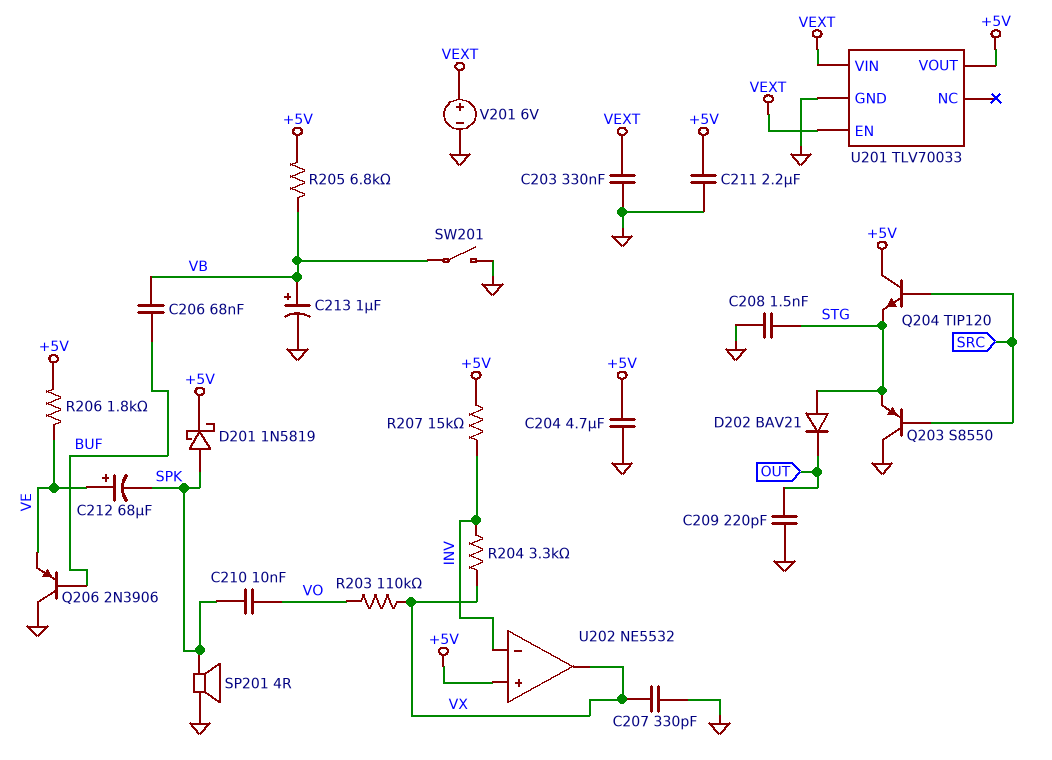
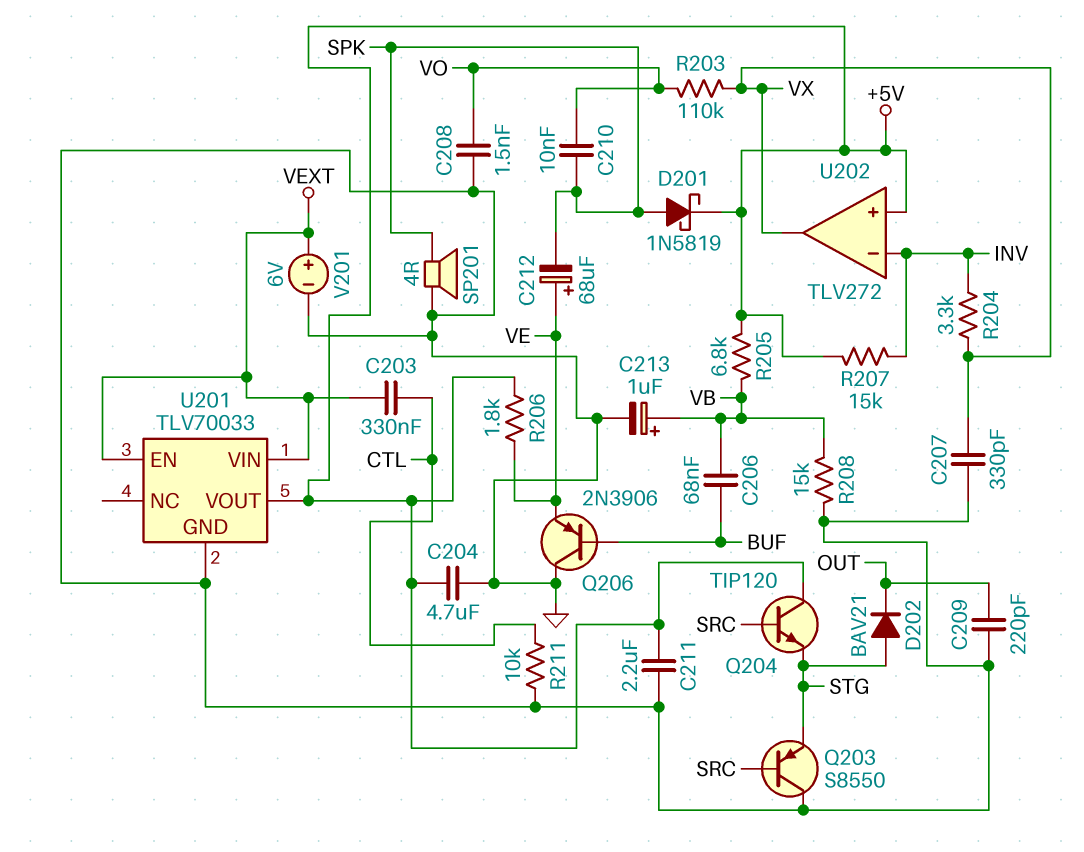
C203: 330nF (GND, VEXT) -> 330nF (CTL, VEXT)
C208: 1.5nF (GND, STG) -> 1.5nF (GND, VO)
R208: none -> 15k (GND, VB)
R211: none -> 10k (CTL, GND)
SW201: switch (GND, VB) -> none
U202: NE5532 -> TLV272

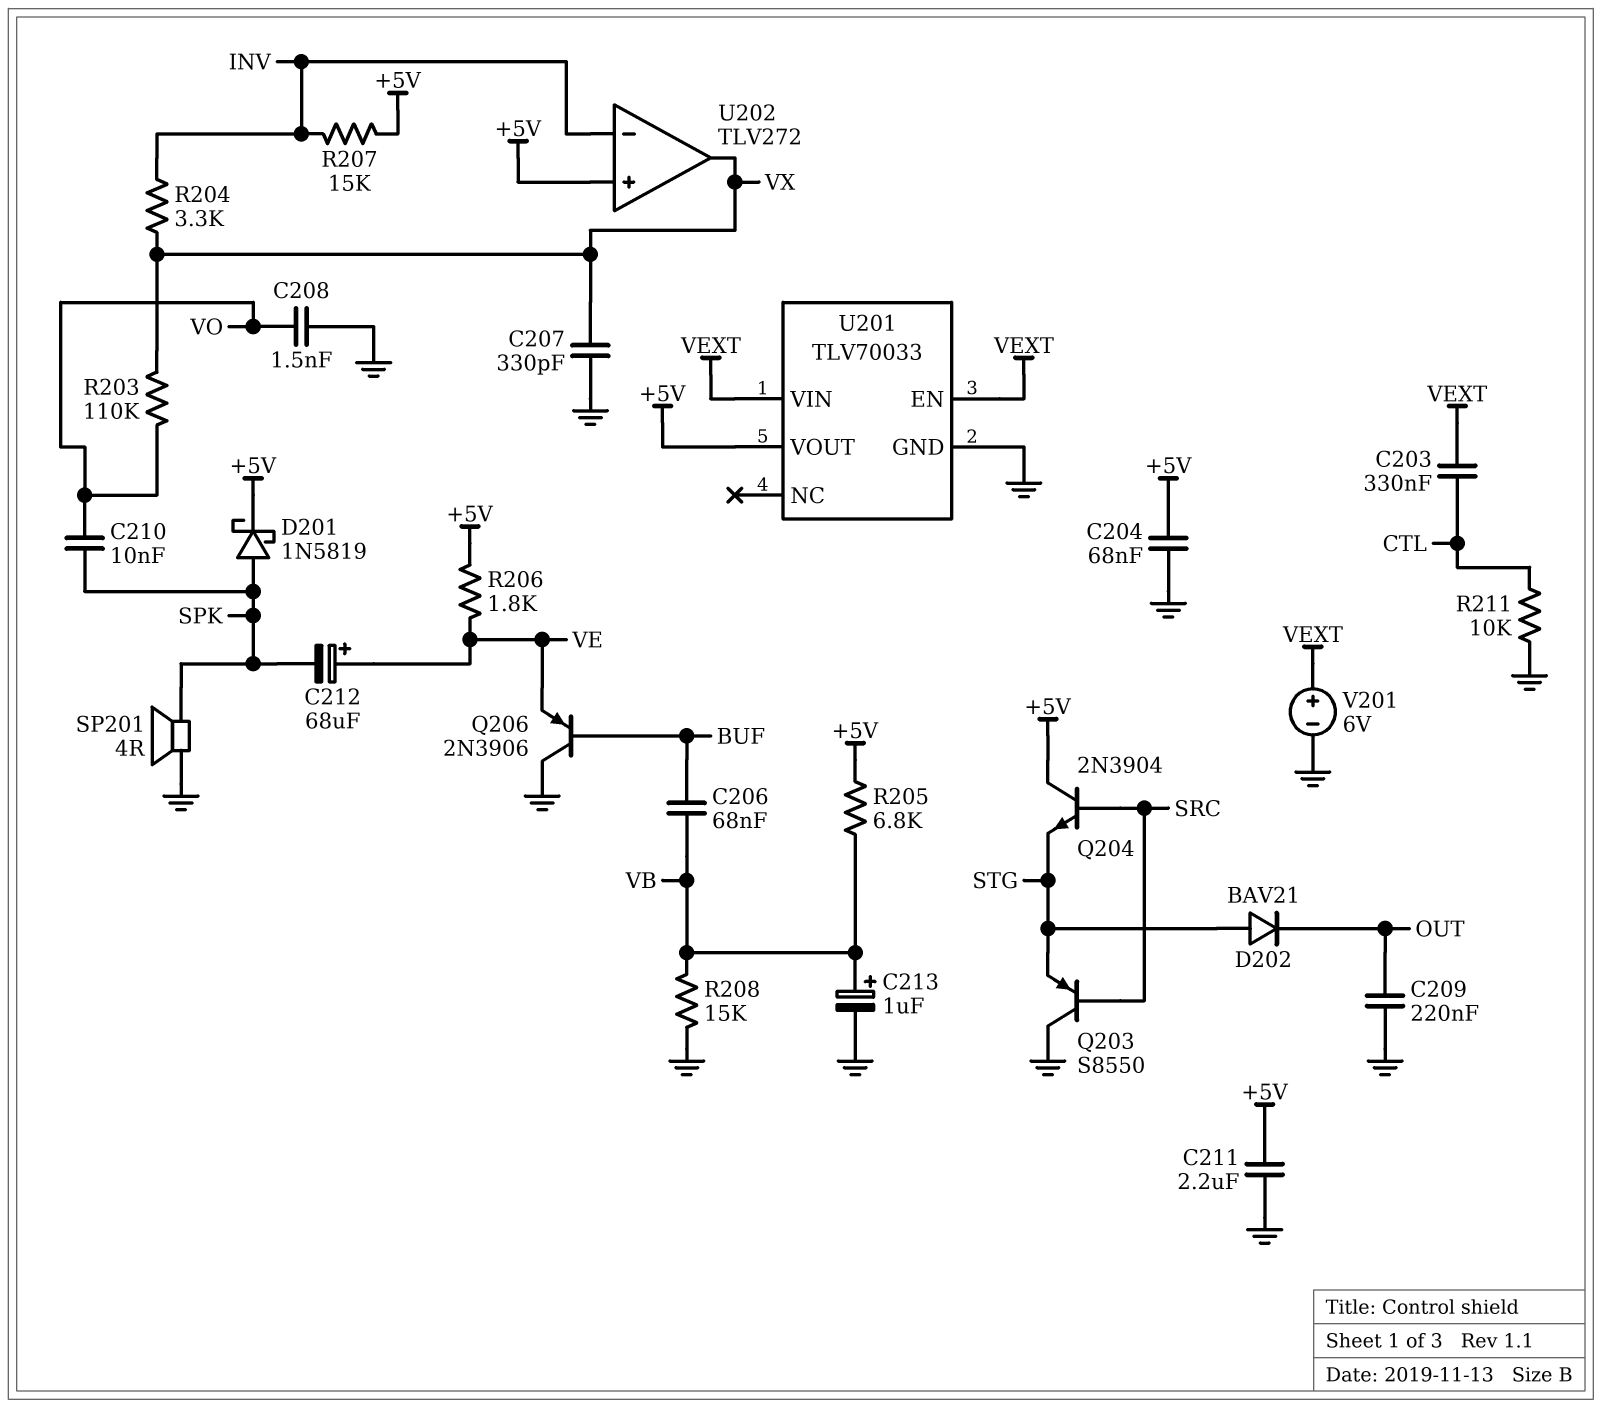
C204: 4.7uF (+5V, GND) -> 68nF (+5V, GND)
C209: 220pF (GND, OUT) -> 220nF (GND, OUT)
Q204: NPN TIP120 (B SRC, C +5V, E STG) -> NPN 2N3904 (B SRC, C +5V, E STG)

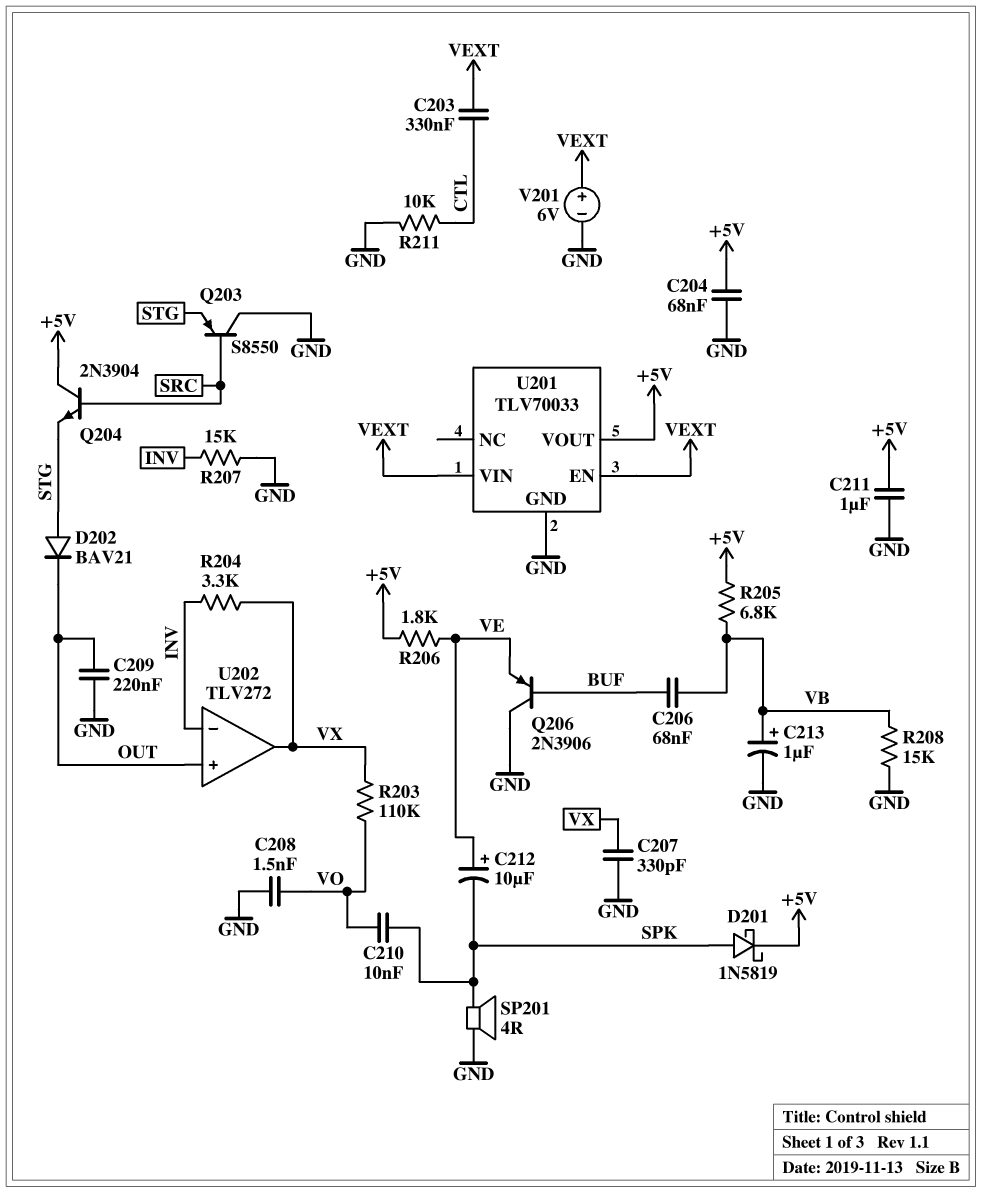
C211: 2.2uF (+5V, GND) -> 1uF (+5V, GND)
C212: 68uF (plus VE, minus SPK) -> 10uF (plus VE, minus SPK)
R207: 15k (+5V, INV) -> 15k (GND, INV)
U202 pin in+: +5V -> OUT

